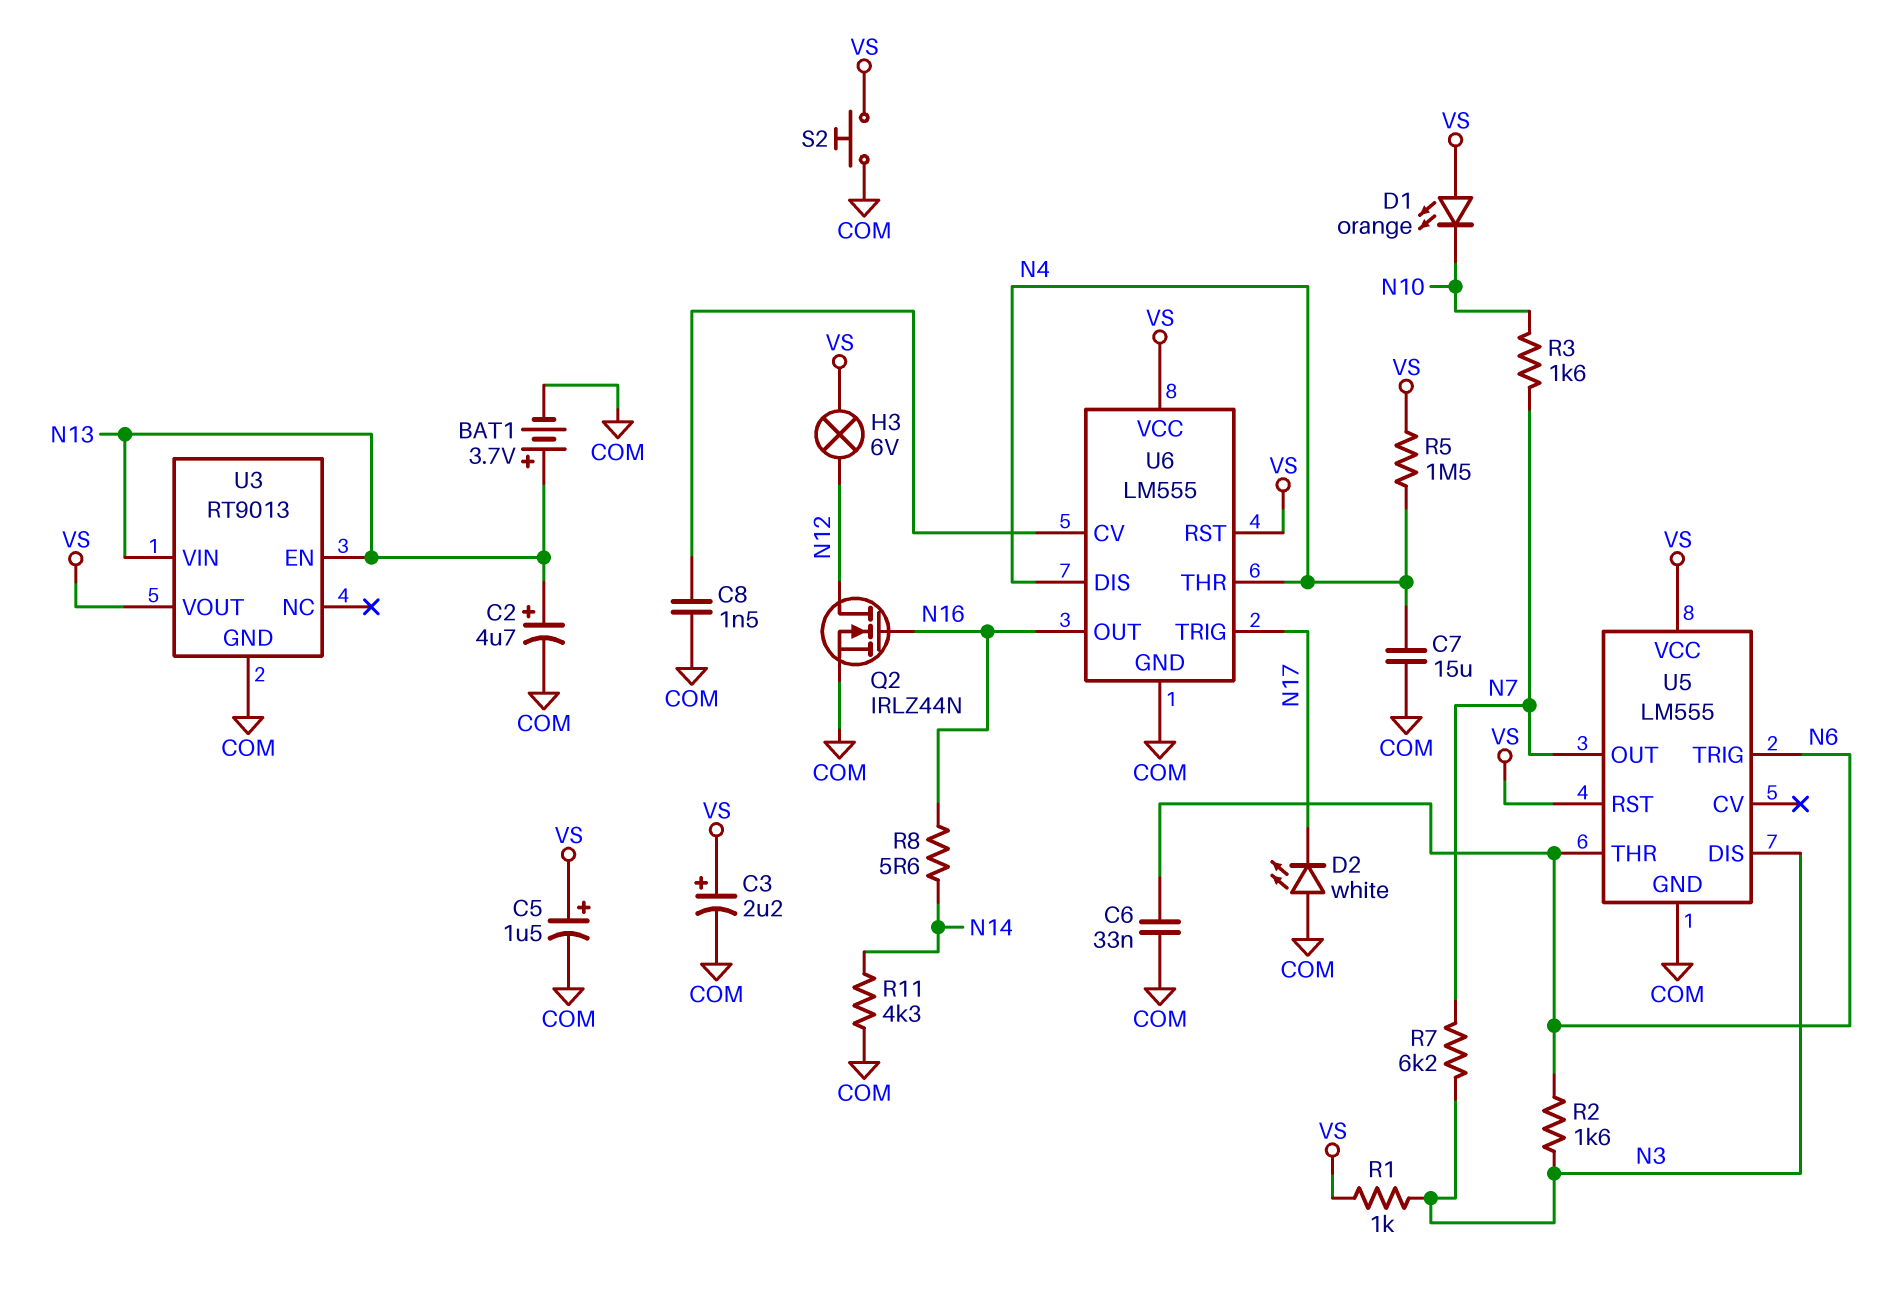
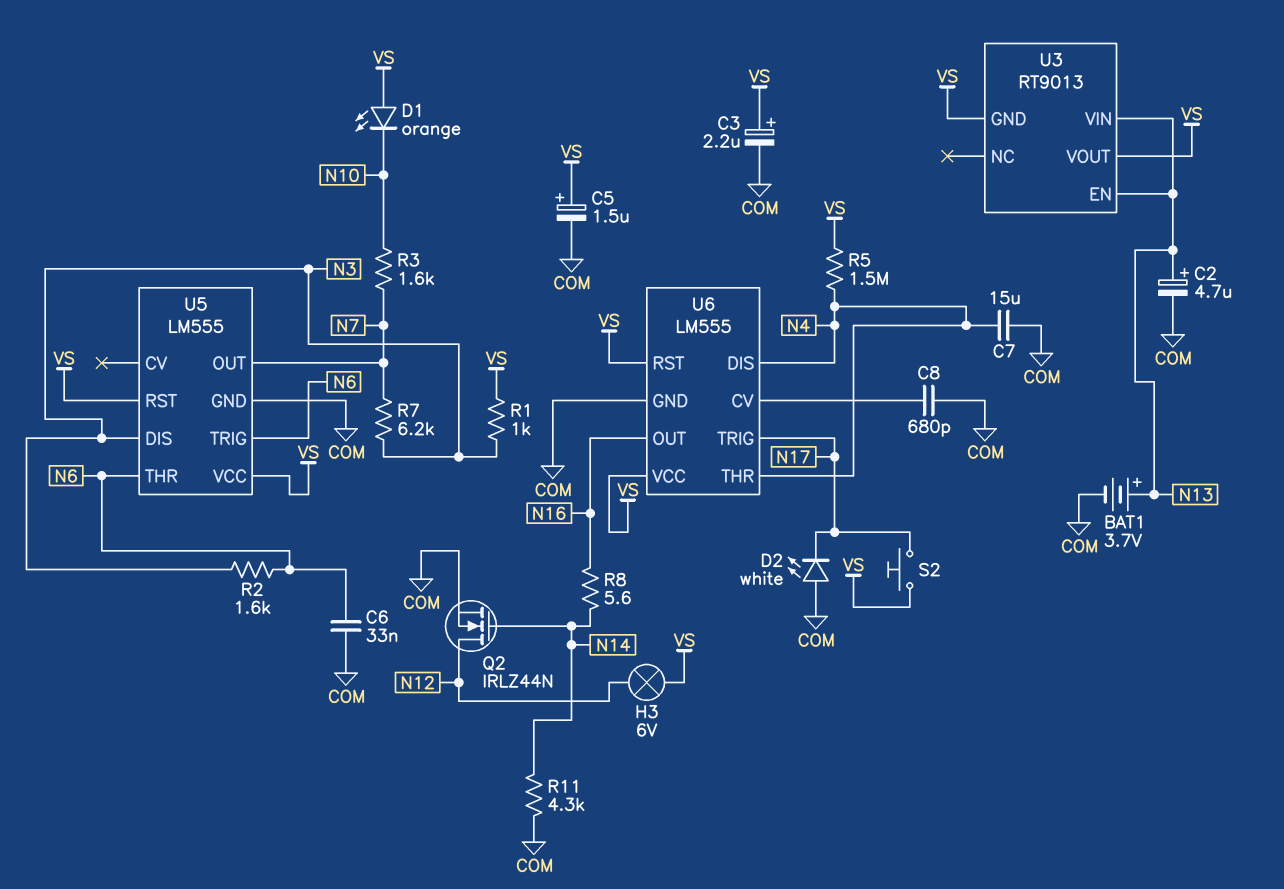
C8: 1.5nF (COM, U6/CV) -> 680pF (COM, U6/CV)
Q2: NMOS IRLZ44N (G N16, D N12, S COM) -> NMOS IRLZ44N (G N14, D N12, S COM)
S2: button (COM, VS) -> button (N17, VS)
U3 pin GND: COM -> VS

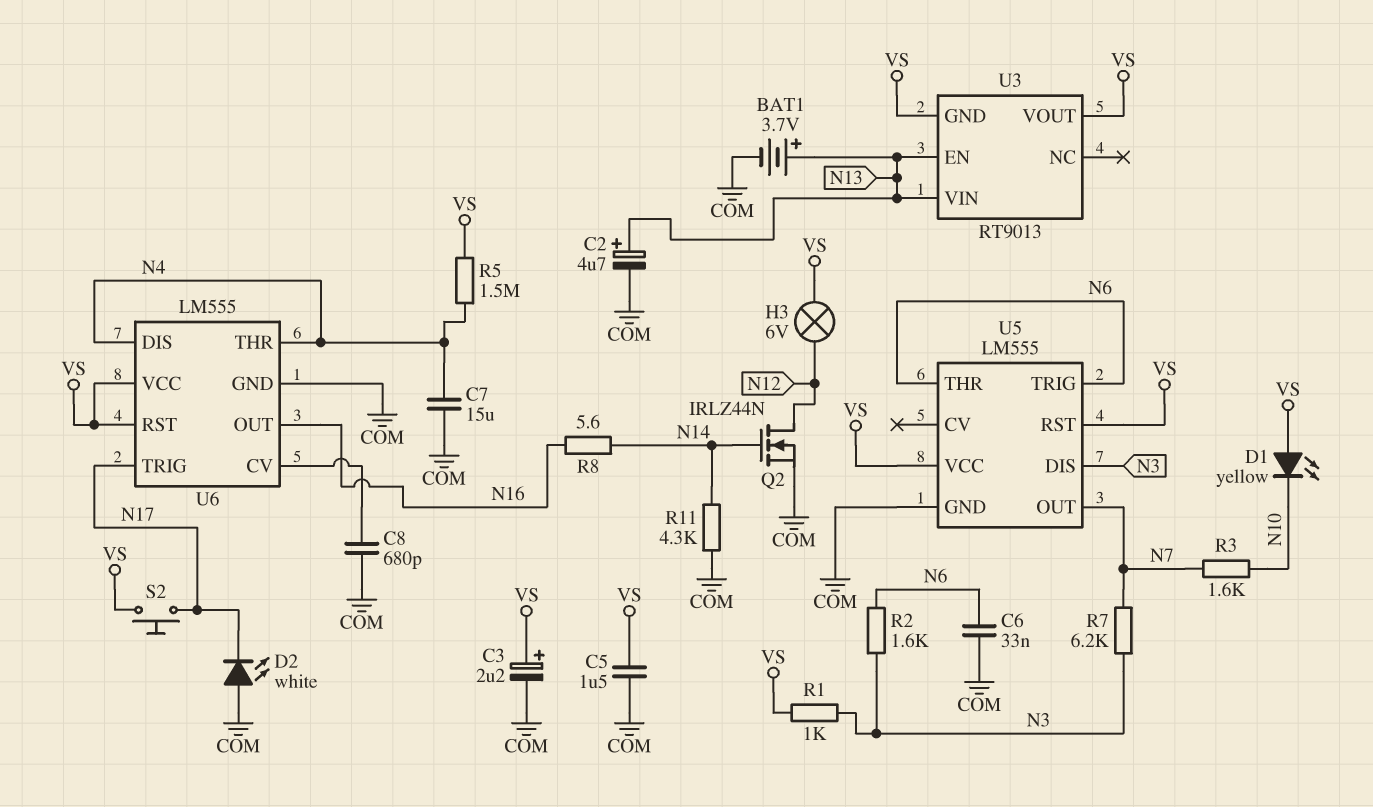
C5: 1.5uF (plus VS, minus COM) -> 1.5uF (COM, VS)
D1: LED orange (A VS, K N10) -> LED yellow (A VS, K N10)

